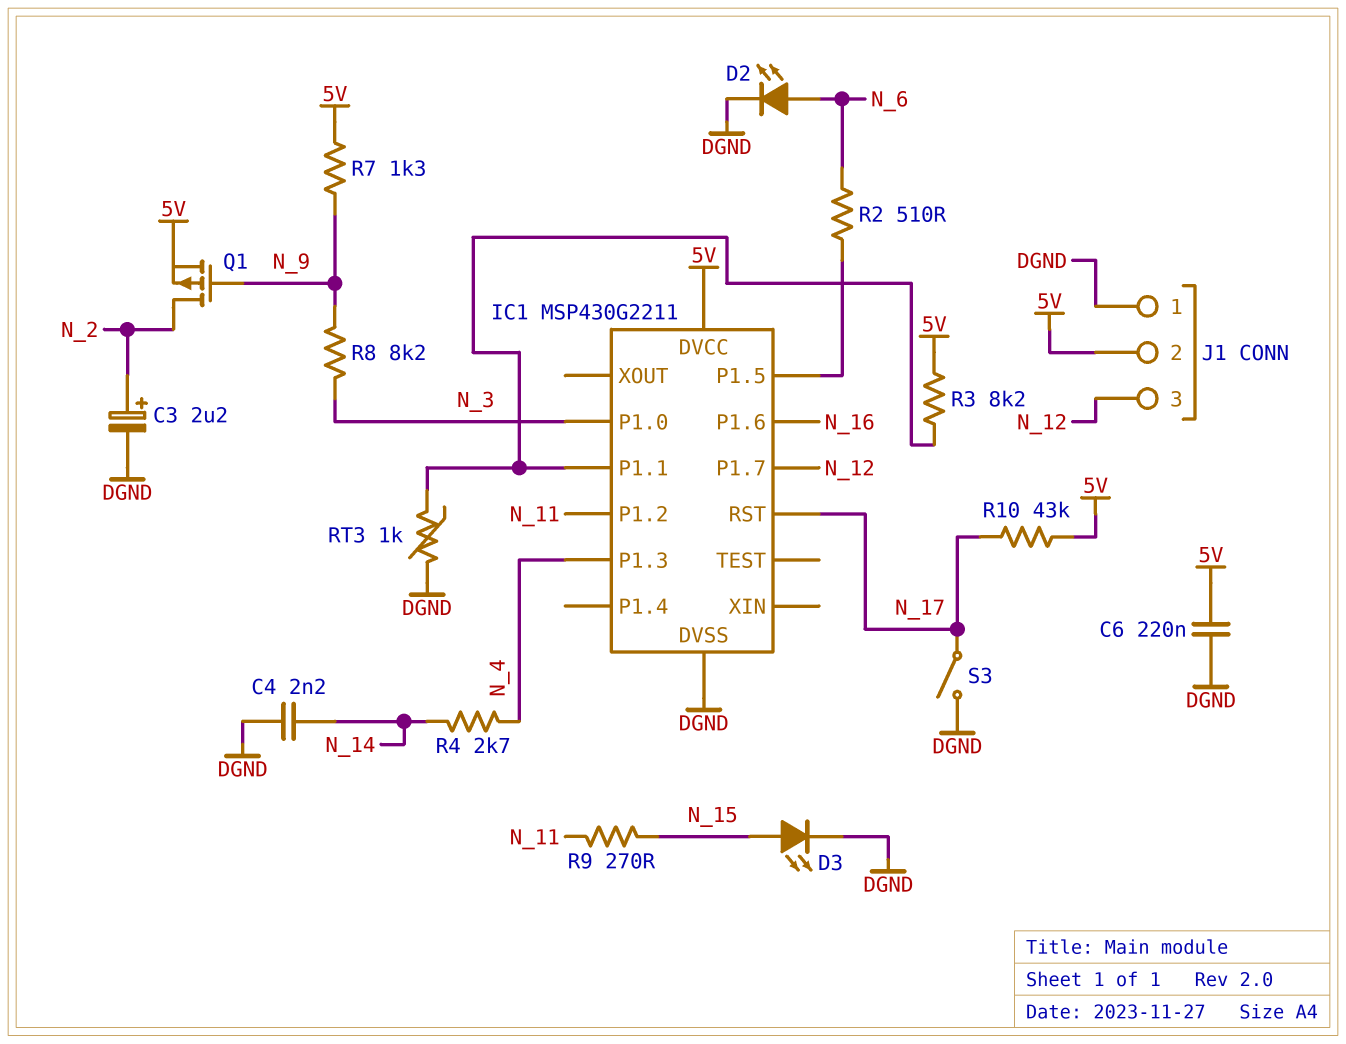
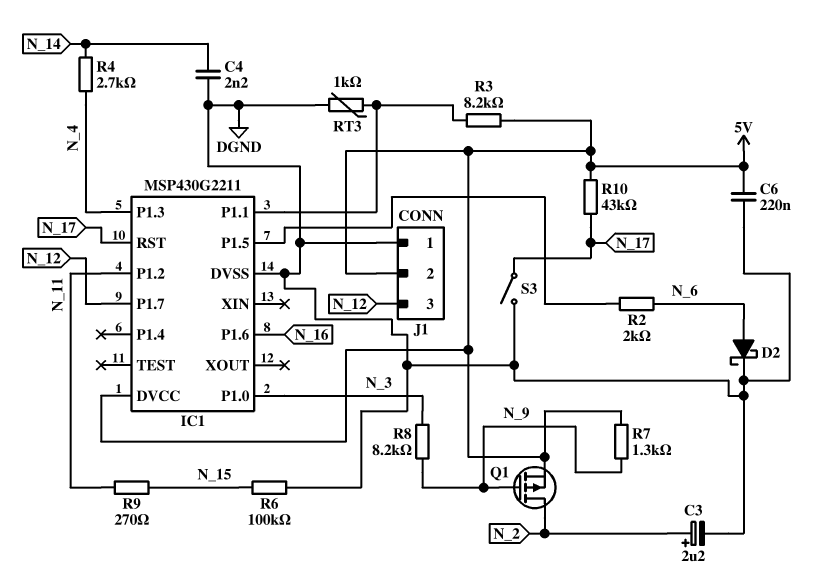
D2: LED (A N_6, K DGND) -> schottky (A N_6, K DGND)
D3: LED (A N_15, K DGND) -> none
R2: 510 (IC1/P1.5, N_6) -> 2k (IC1/P1.5, N_6)
R6: none -> 100k (DGND, N_15)

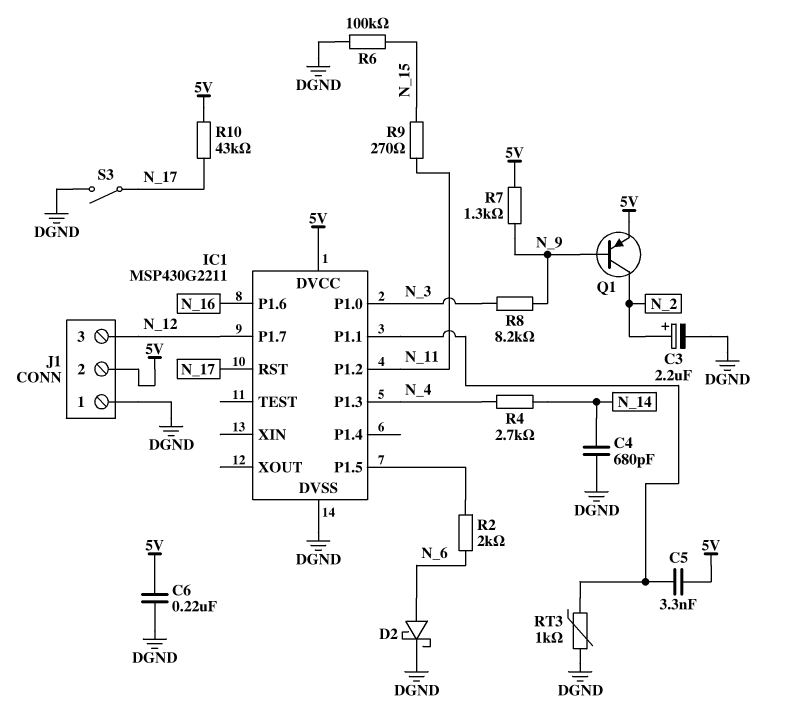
C4: 2.2nF (DGND, N_14) -> 680pF (DGND, N_14)
C5: none -> 3.3nF (5V, IC1/P1.1)
Q1: PMOS (G N_9, D N_2, S 5V) -> PNP (B N_9, C N_2, E 5V)
R3: 8.2k (5V, IC1/P1.1) -> none

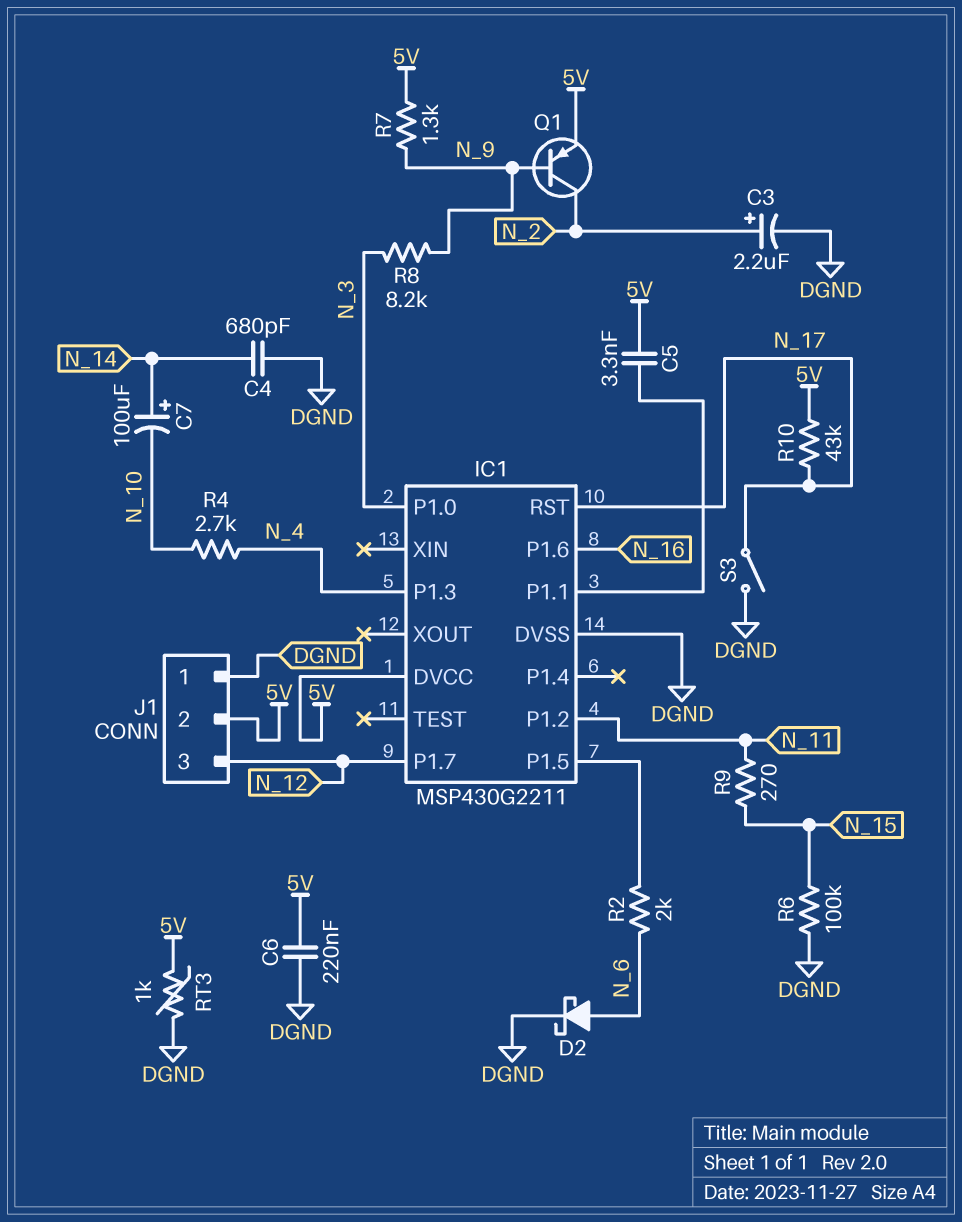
C7: none -> 100uF (plus N_14, minus N_10)
R4: 2.7k (N_4, N_14) -> 2.7k (N_4, N_10)
RT3: 1k (DGND, IC1/P1.1) -> 1k (5V, DGND)

